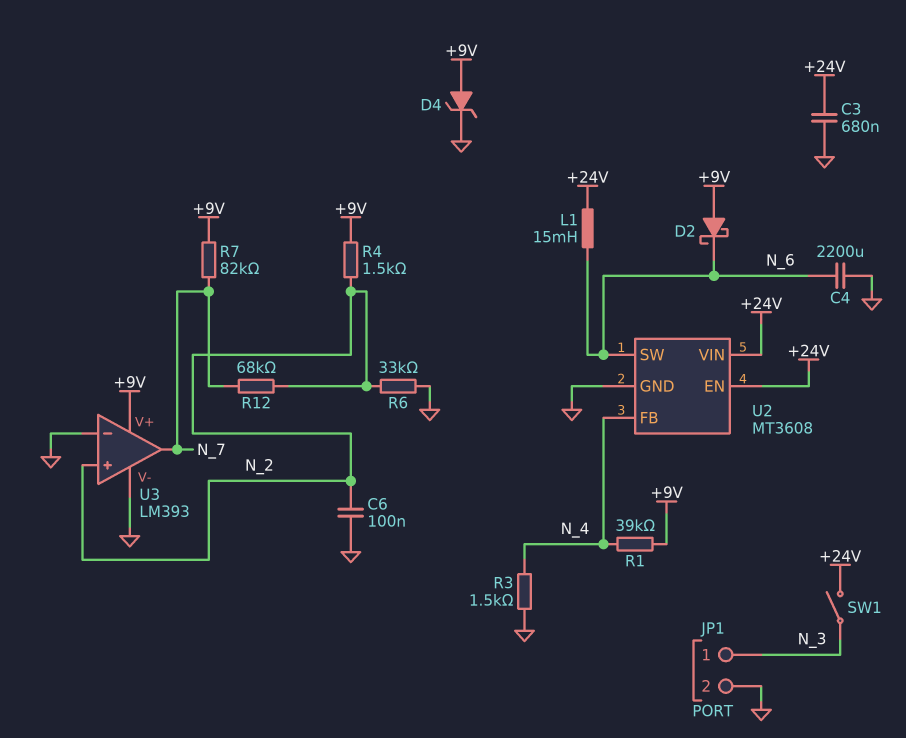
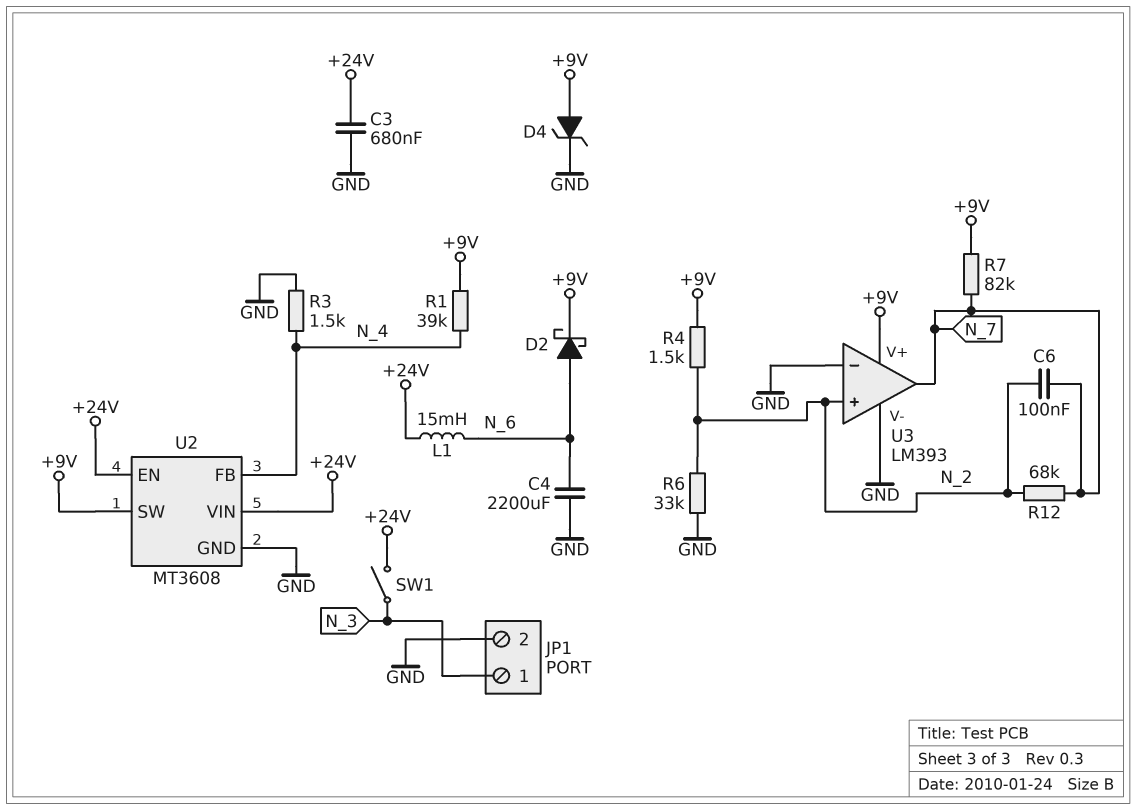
C6: 100nF (GND, N_2) -> 100nF (N_2, N_7)
D2: schottky (A +9V, K N_6) -> schottky (A N_6, K +9V)
U2 pin SW: N_6 -> +9V

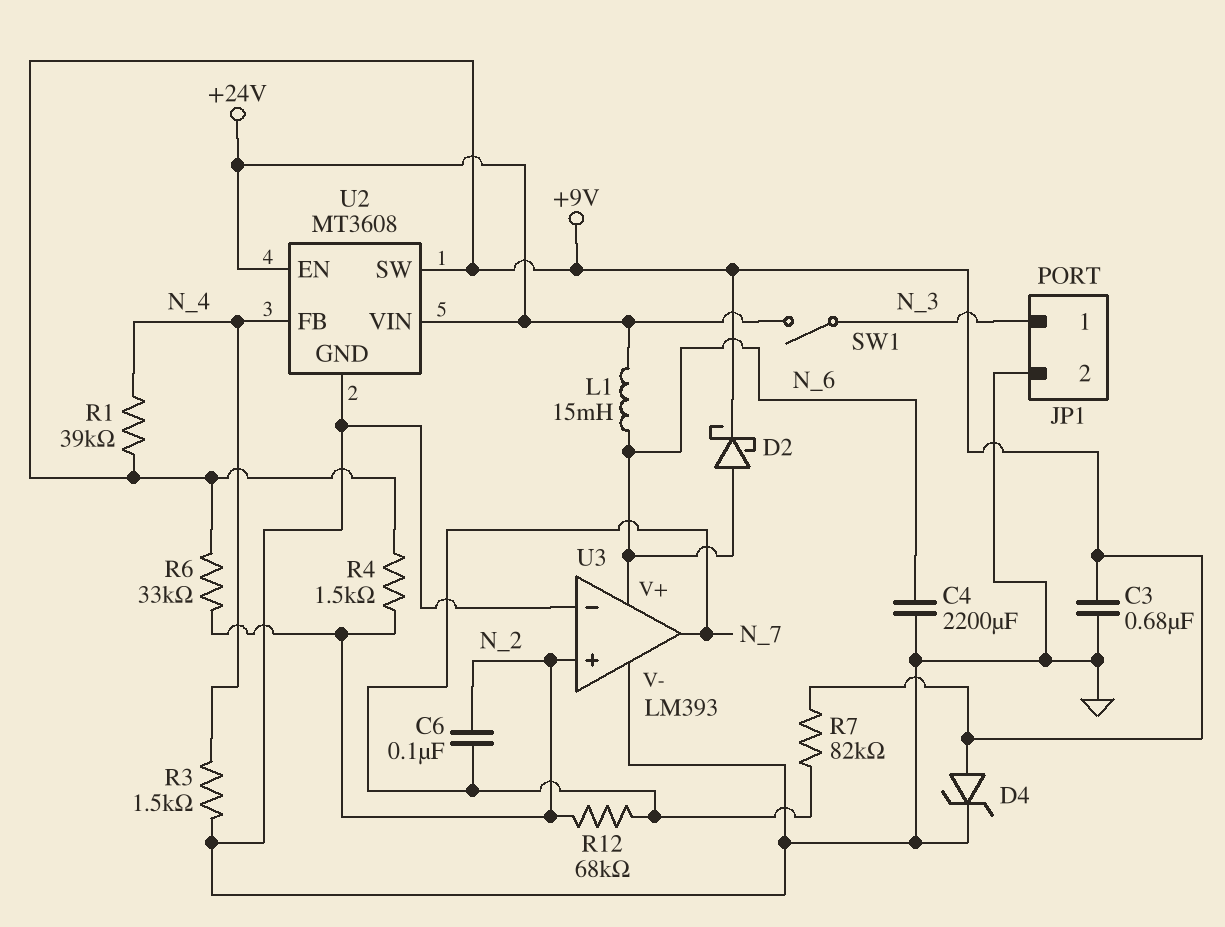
C3: 680nF (+24V, GND) -> 680nF (+9V, GND)
R6: 33k (GND, N_2) -> 33k (+9V, N_2)
U3 pin V+: +9V -> N_6

